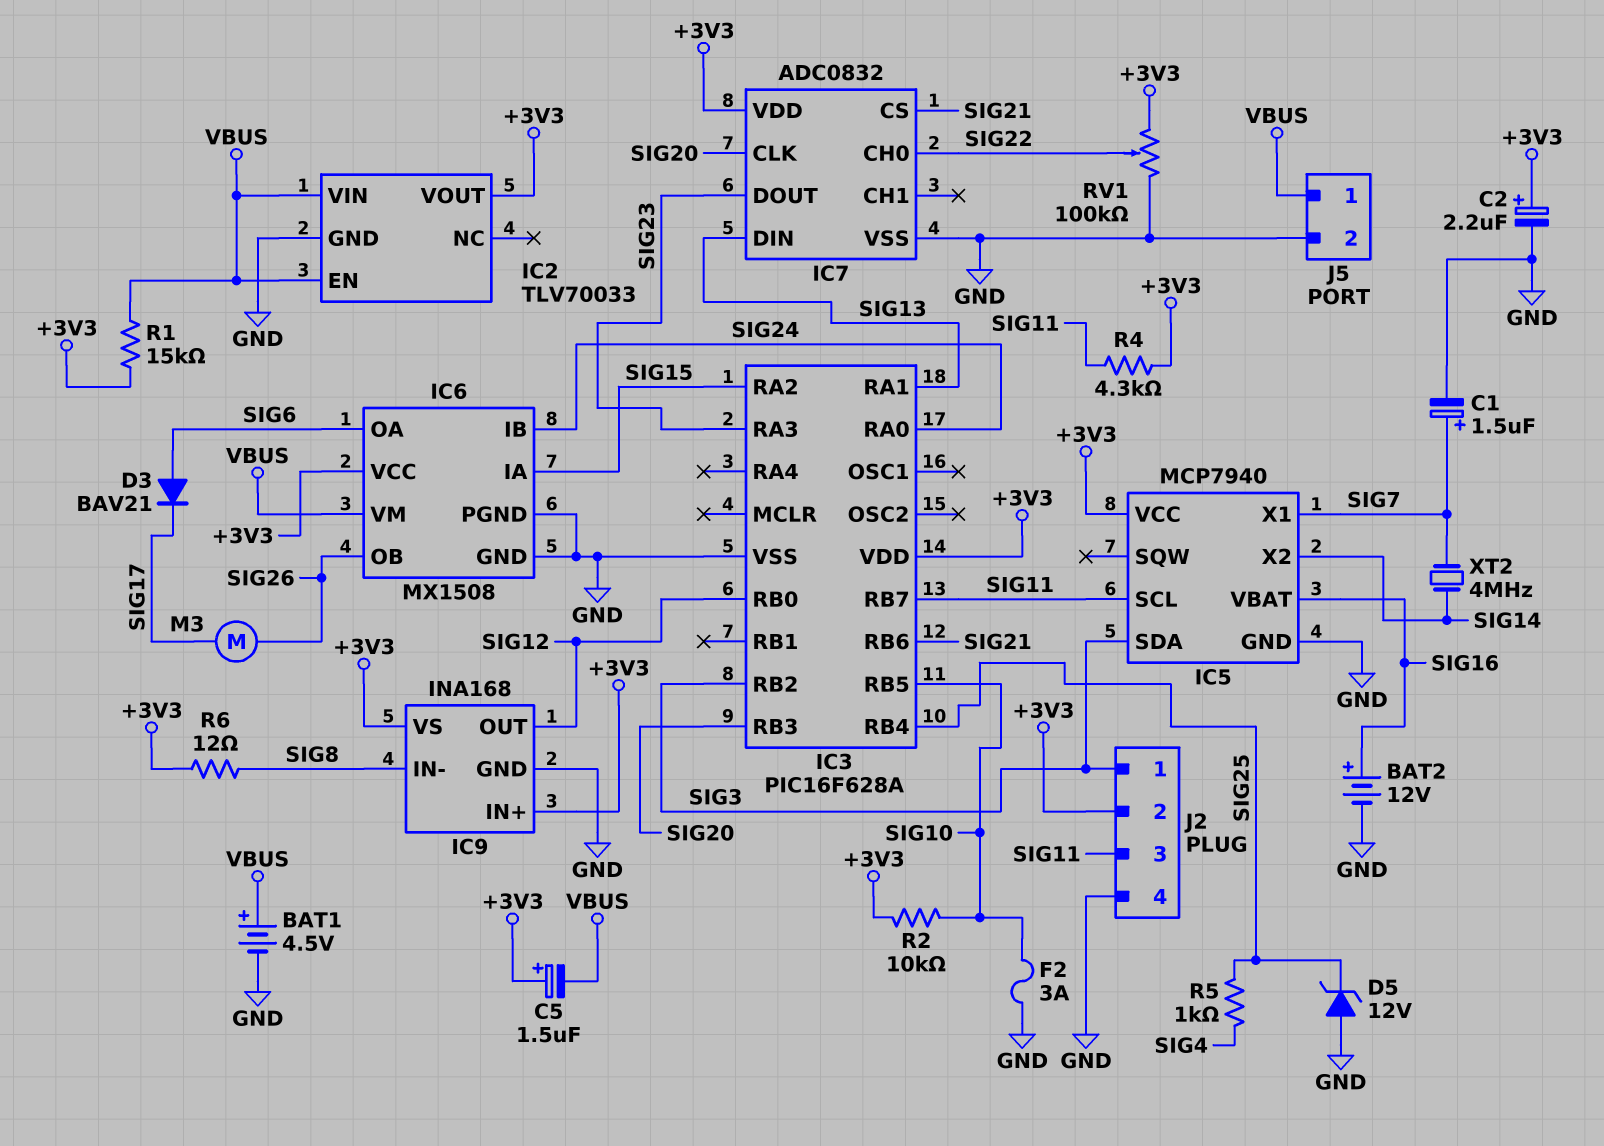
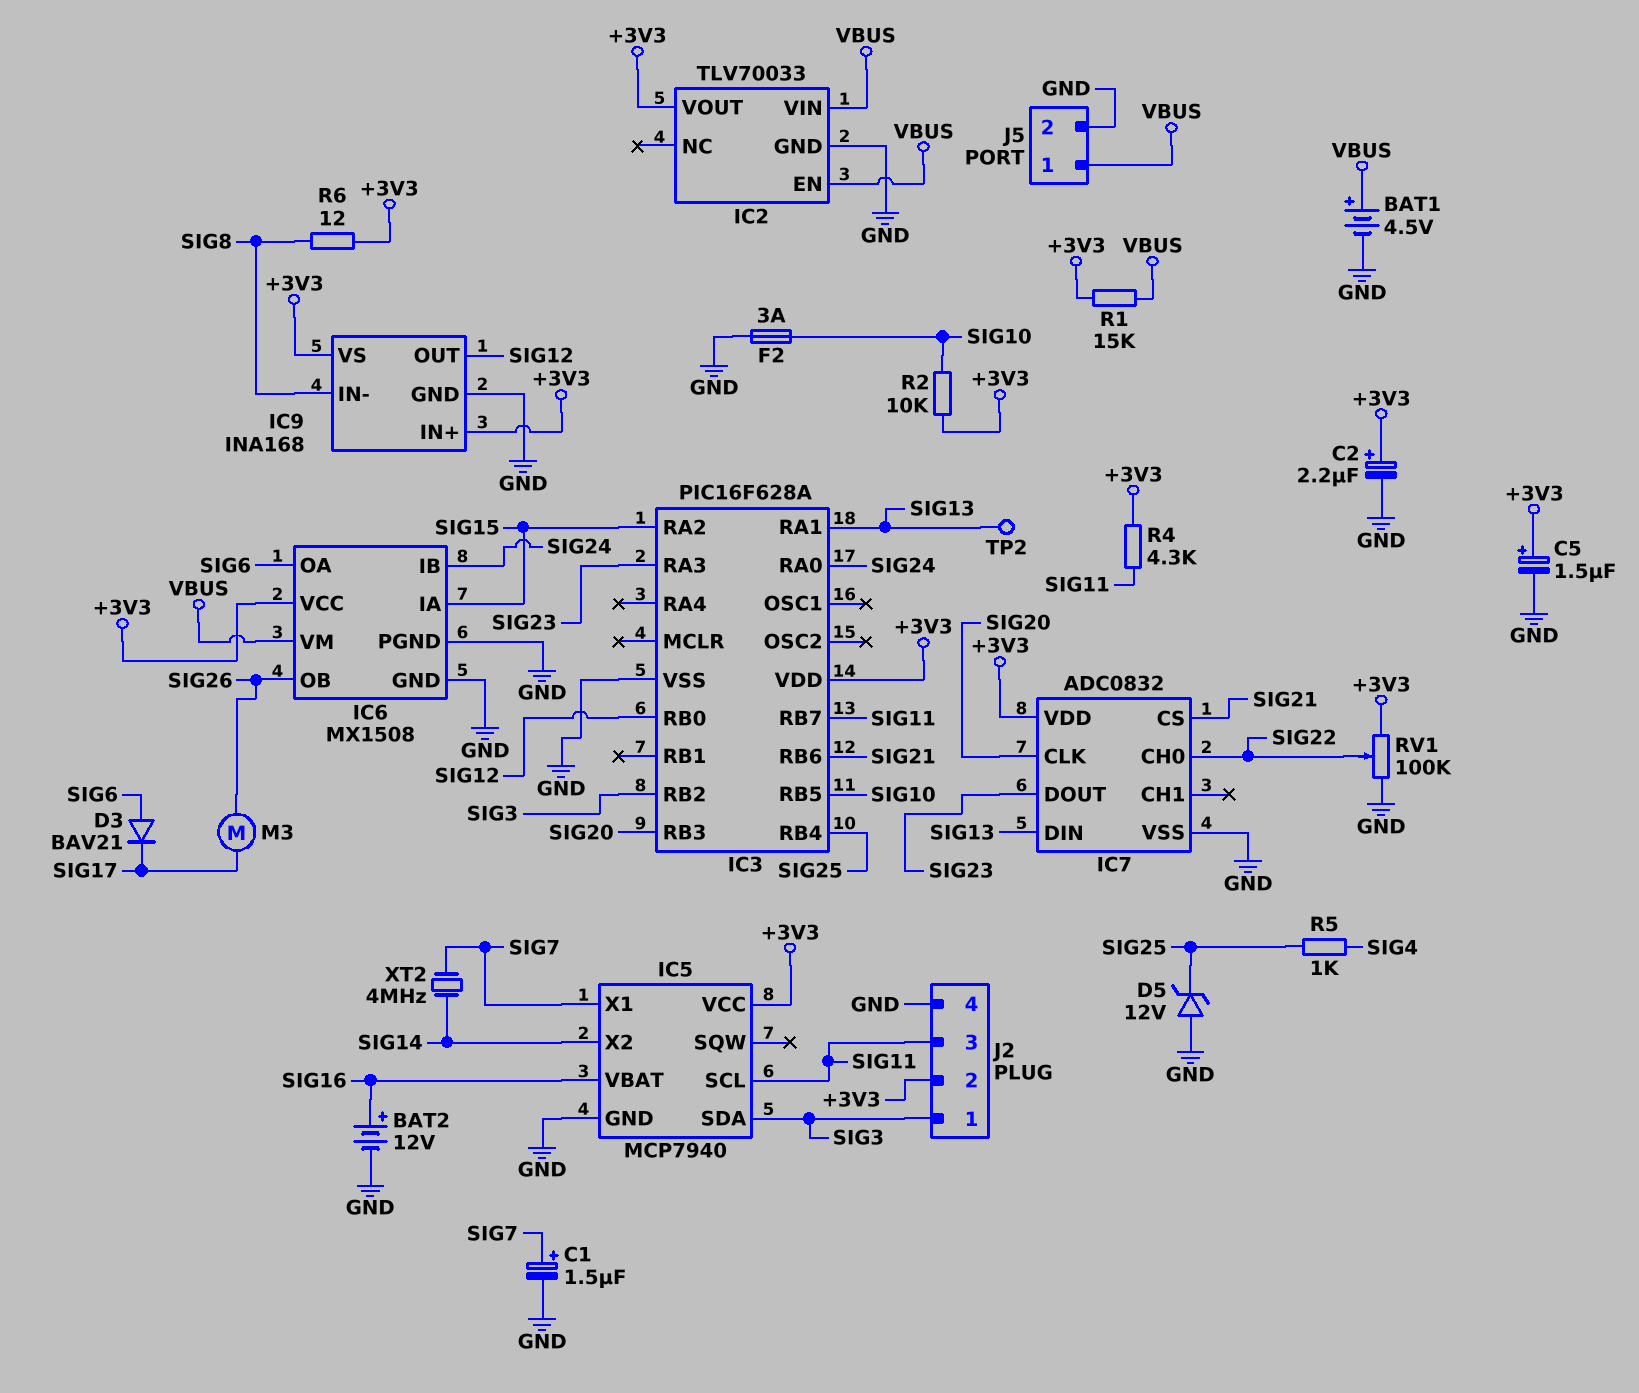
C5: 1.5uF (plus +3V3, minus VBUS) -> 1.5uF (plus +3V3, minus GND)
TP2: none -> test point (SIG13)

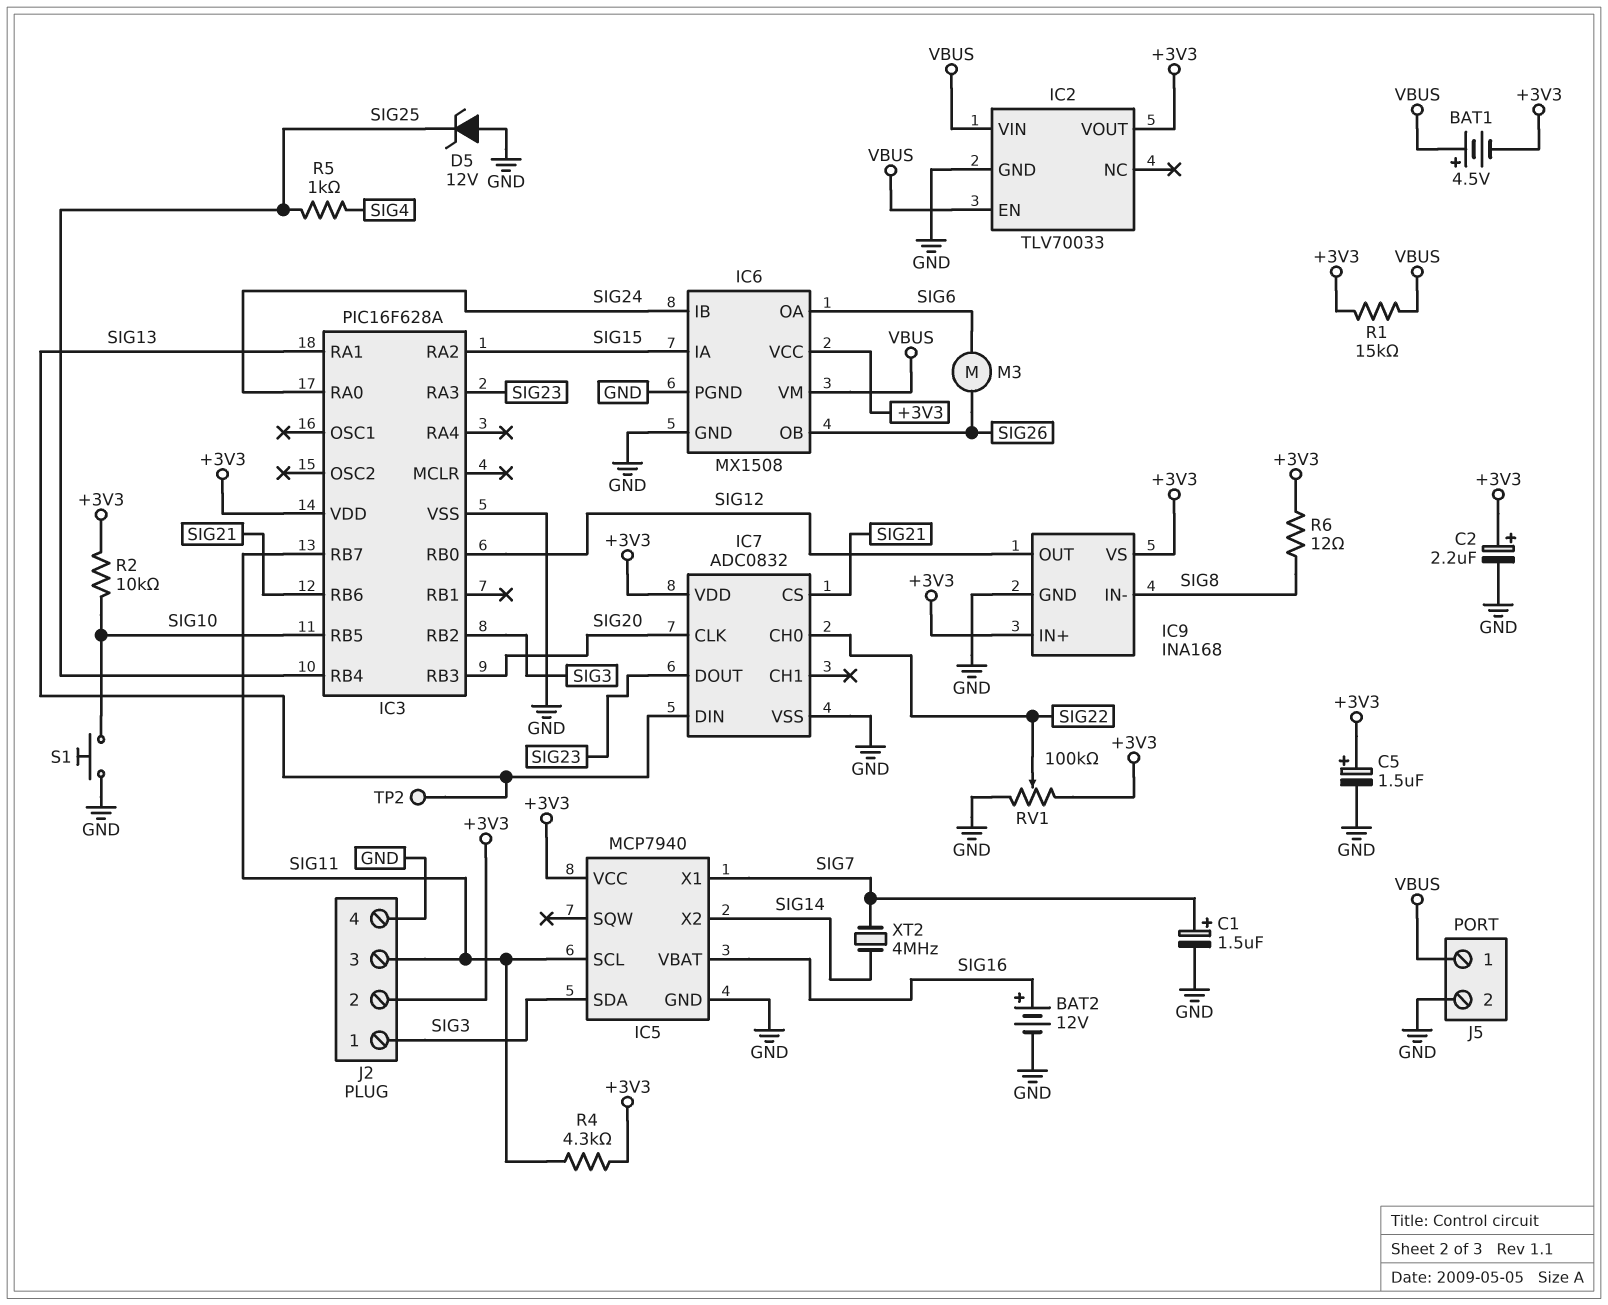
BAT1: 4.5V (plus VBUS, minus GND) -> 4.5V (plus VBUS, minus +3V3)
D3: diode BAV21 (A SIG6, K SIG17) -> none
F2: 3A (GND, SIG10) -> none
M3: motor (SIG17, SIG26) -> motor (SIG6, SIG26)
S1: none -> button (GND, SIG10)

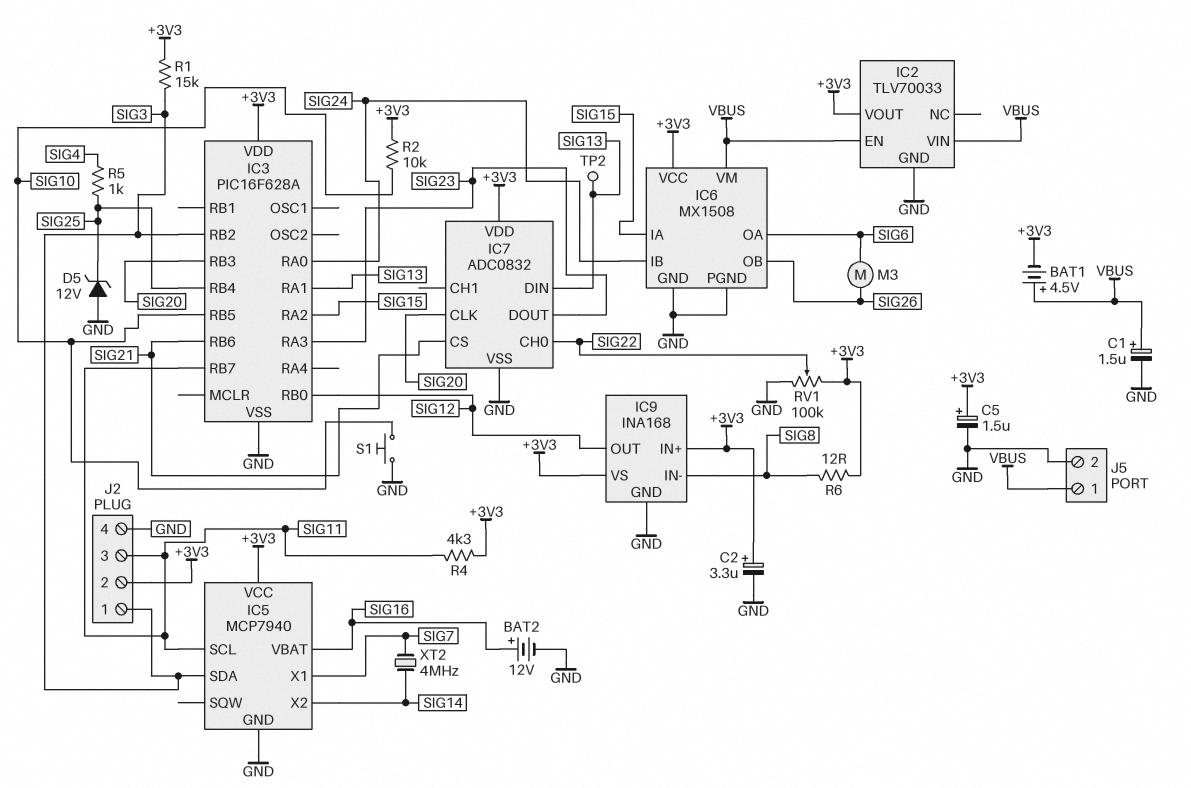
C1: 1.5uF (plus SIG7, minus GND) -> 1.5uF (plus VBUS, minus GND)
C2: 2.2uF (plus +3V3, minus GND) -> 3.3uF (plus +3V3, minus GND)
R1: 15k (+3V3, VBUS) -> 15k (+3V3, SIG3)

